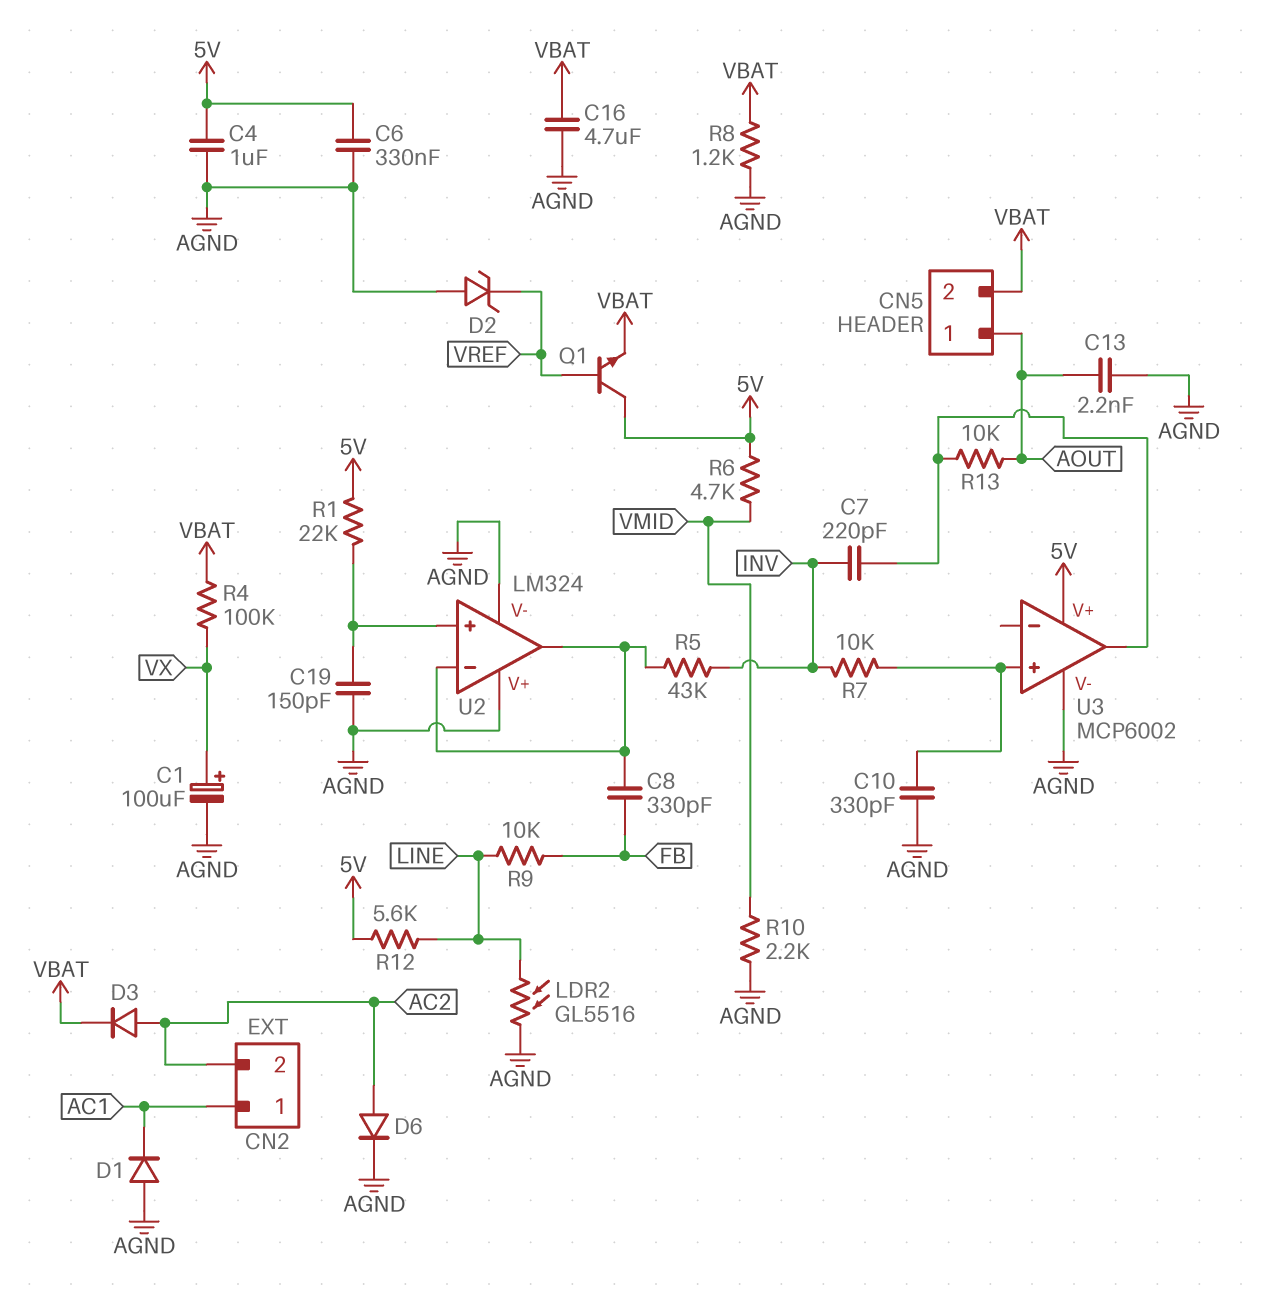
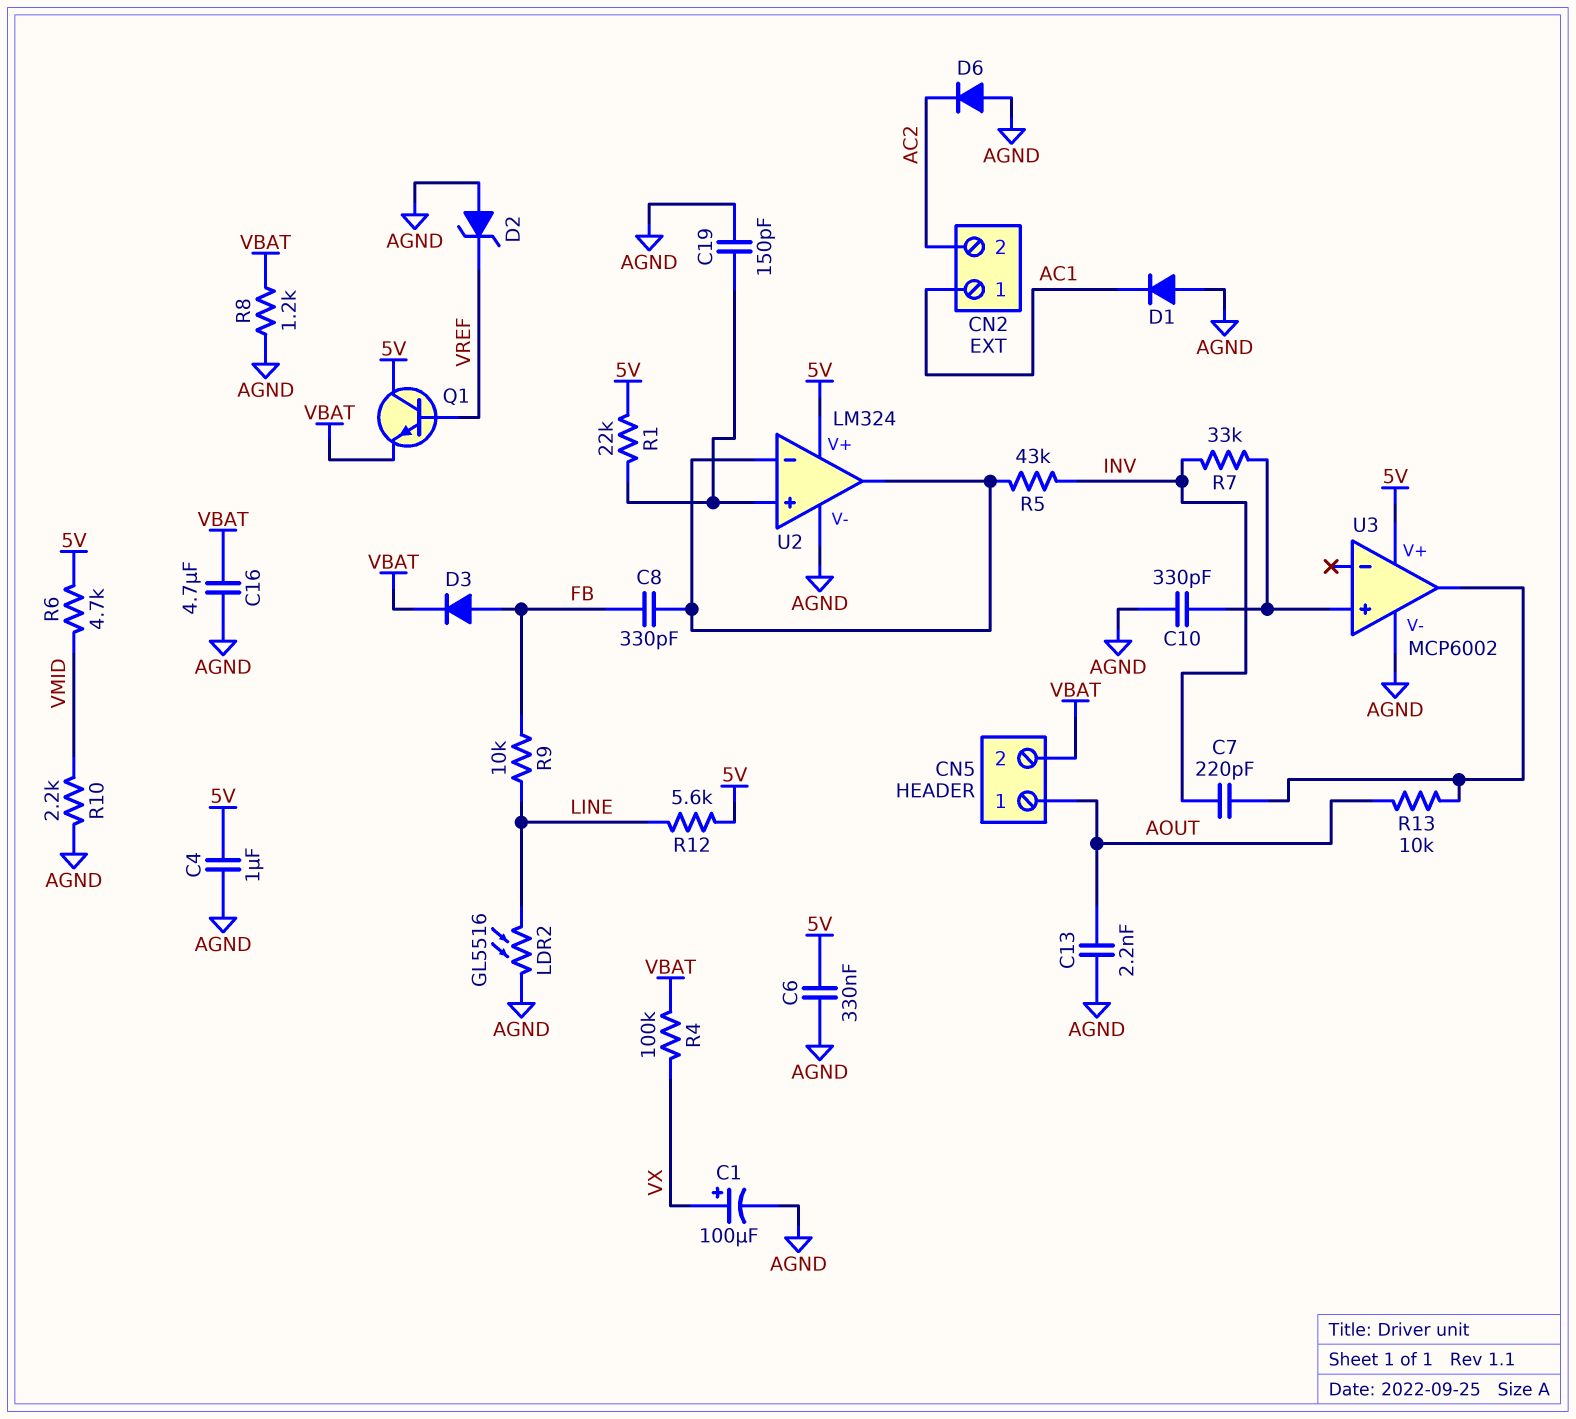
D3: diode (A AC2, K VBAT) -> diode (A FB, K VBAT)
D6: diode (A AC2, K AGND) -> diode (A AGND, K AC2)
R7: 10k (INV, U3/in+) -> 33k (INV, U3/in+)
U2 pin V+: AGND -> 5V

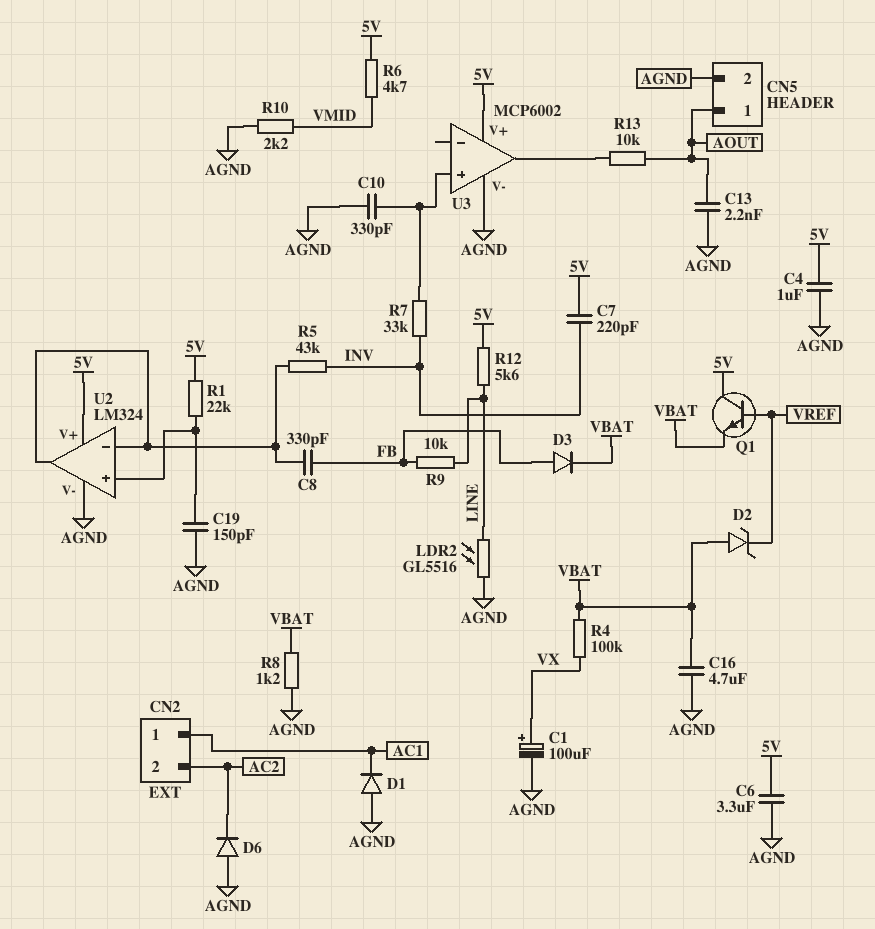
C6: 330nF (5V, AGND) -> 3.3uF (5V, AGND)
C7: 220pF (INV, U3/out) -> 220pF (5V, INV)
CN5 pin 2: VBAT -> AGND
D2: zener (A AGND, K VREF) -> zener (A VBAT, K VREF)

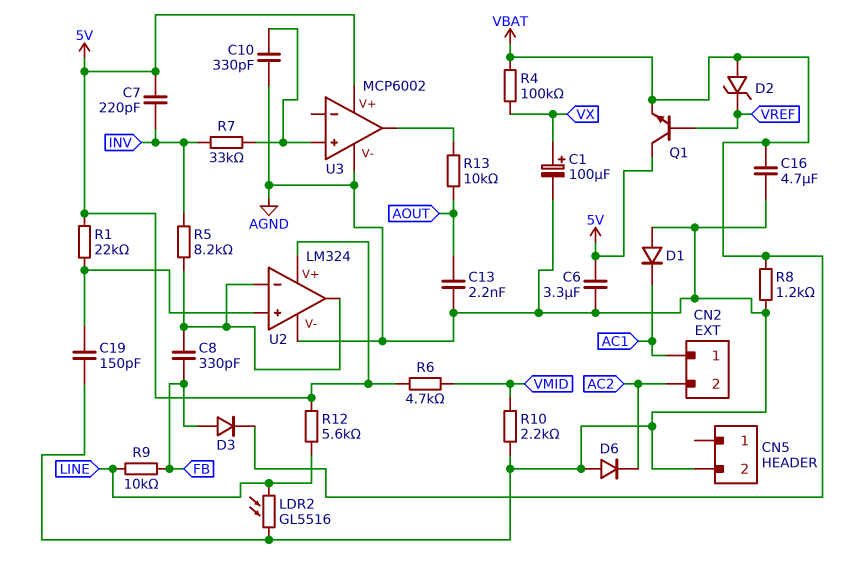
C4: 1uF (5V, AGND) -> none
CN5 pin 1: AOUT -> none
R5: 43k (INV, U2/in-) -> 8.2k (INV, U2/in-)

